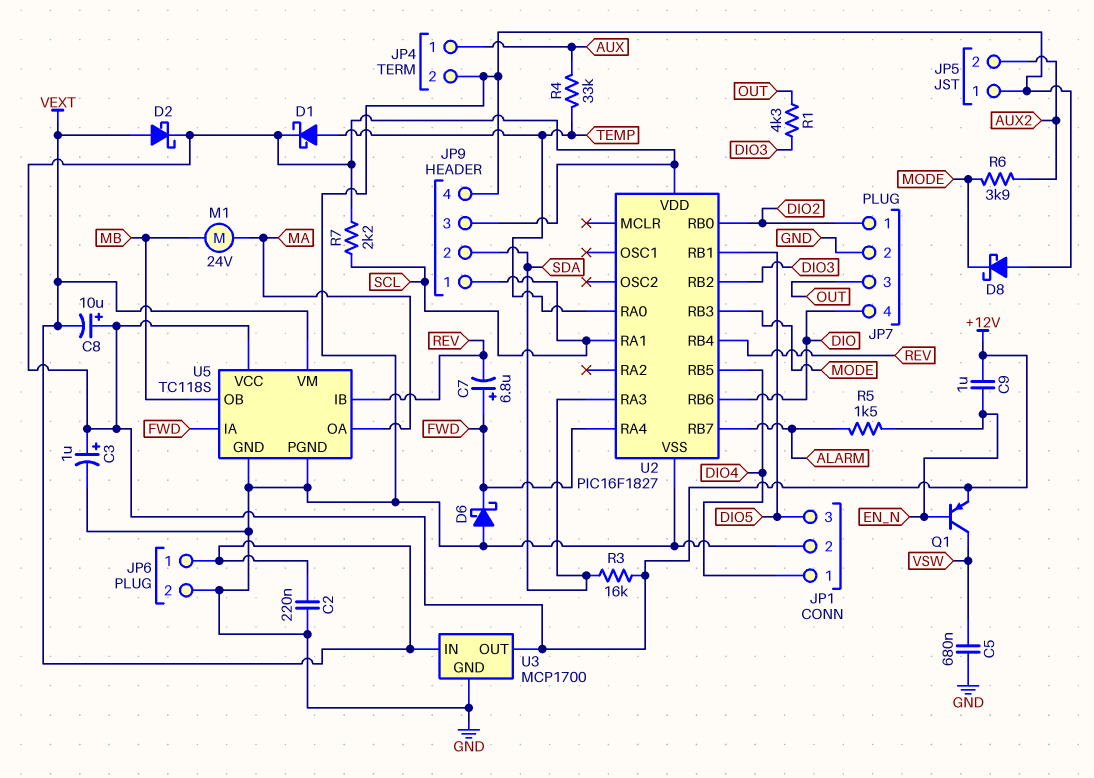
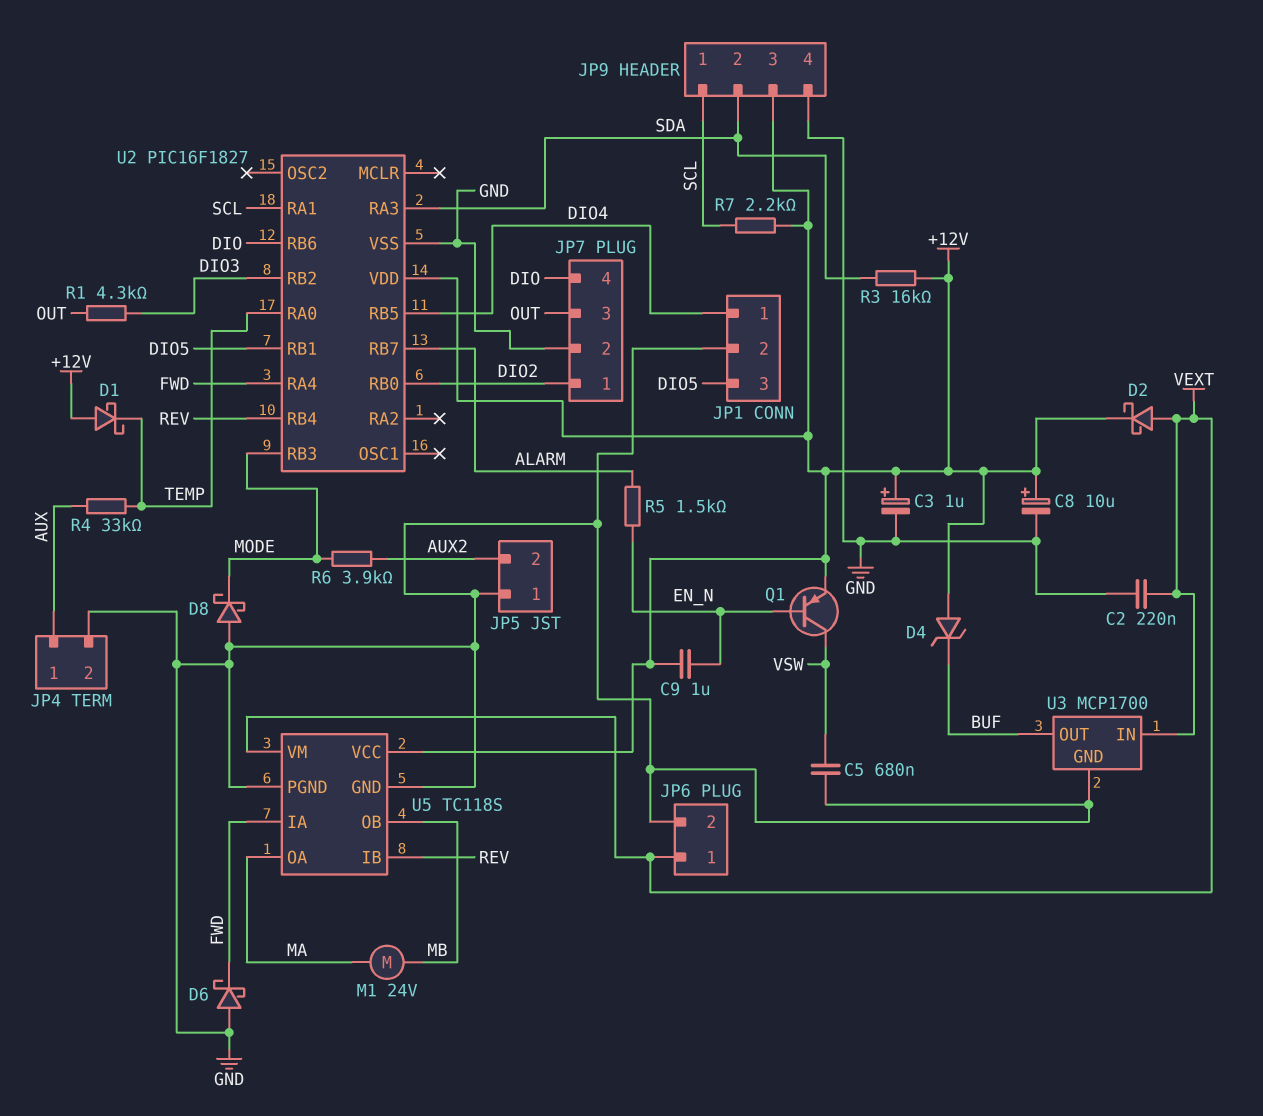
C7: 6.8uF (plus FWD, minus REV) -> none
C8: 10uF (plus +12V, minus VEXT) -> 10uF (plus +12V, minus GND)
D1: schottky (A TEMP, K +12V) -> schottky (A +12V, K TEMP)
D4: none -> zener (A +12V, K BUF)
U3 pin OUT: +12V -> BUF

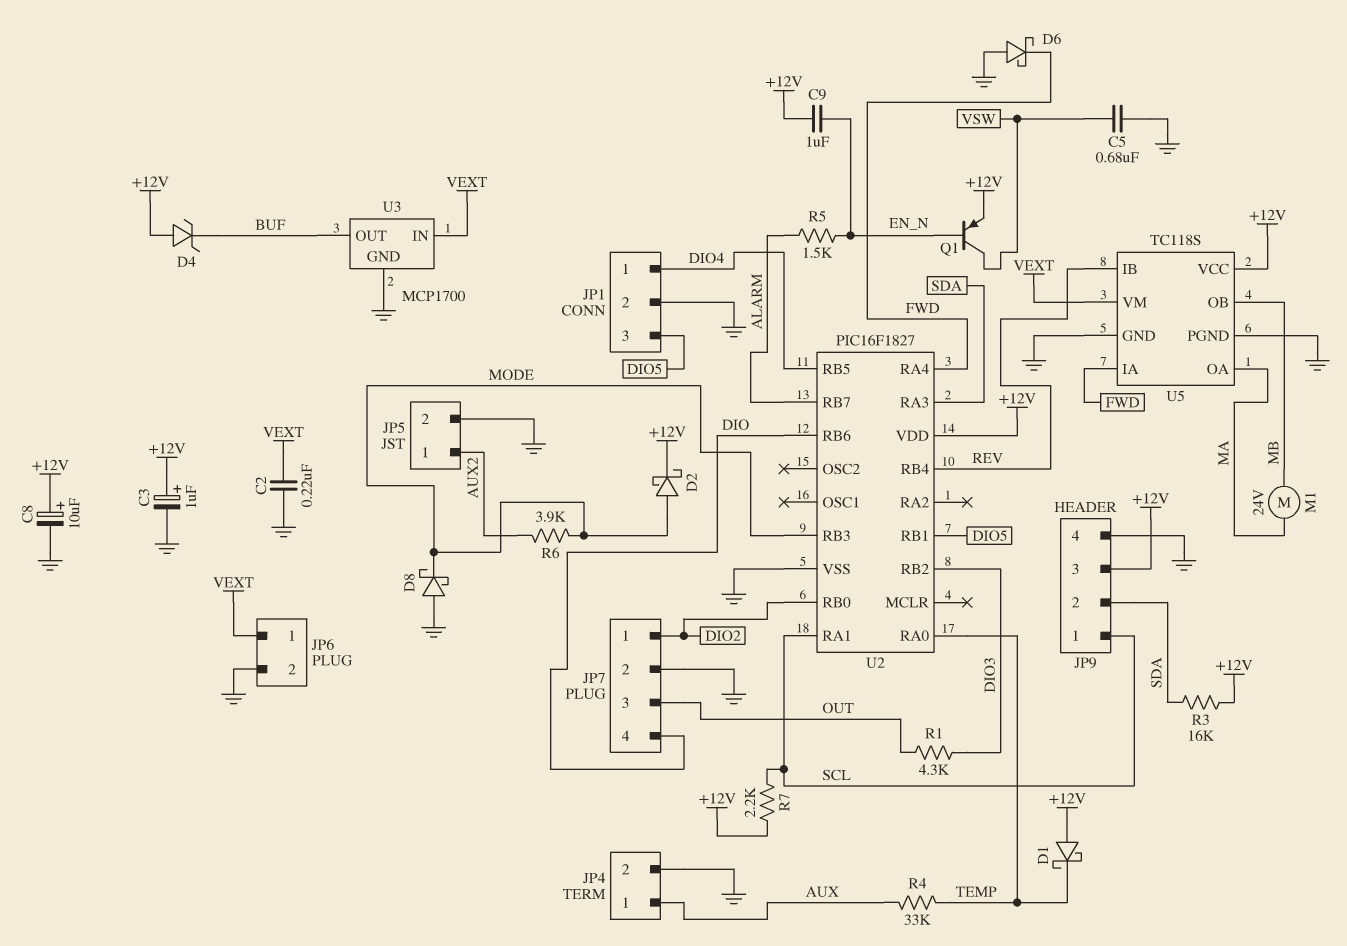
D2: schottky (A VEXT, K +12V) -> schottky (A MODE, K +12V)
JP5 pin 1: GND -> AUX2
JP5 pin 2: AUX2 -> GND

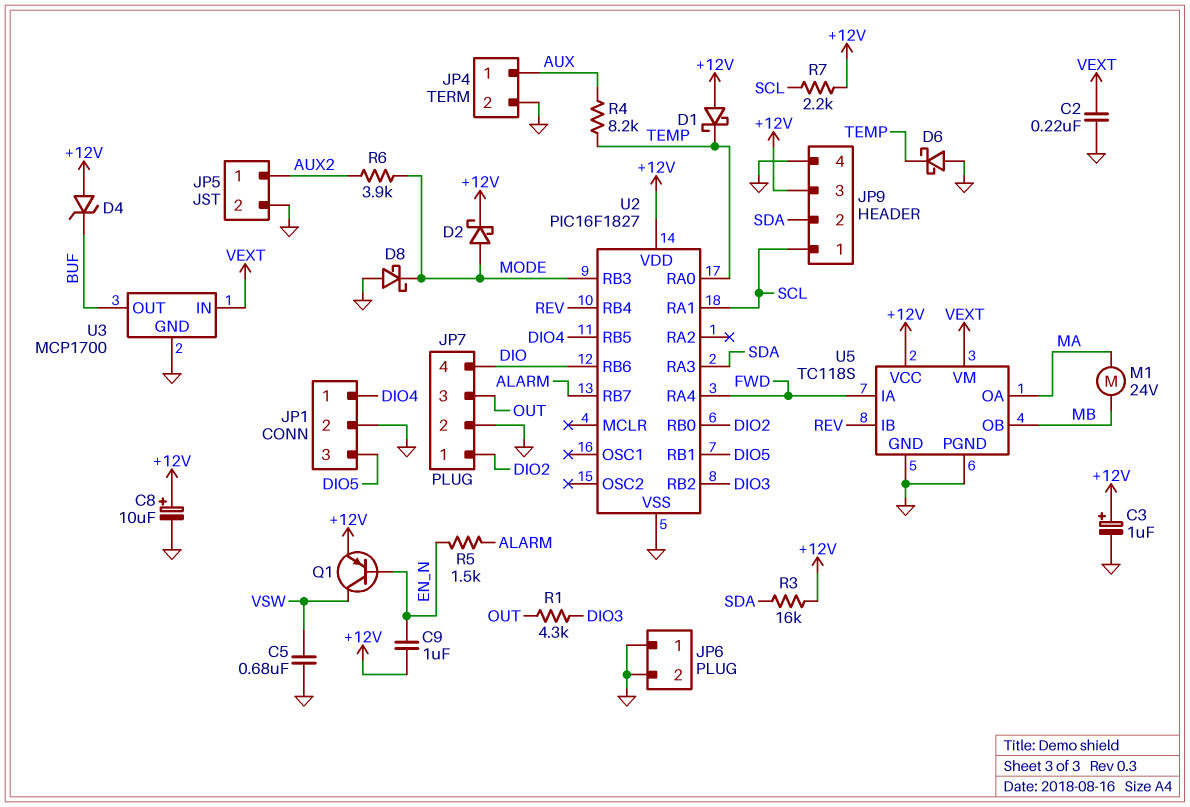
D6: schottky (A GND, K FWD) -> schottky (A GND, K TEMP)
JP6 pin 1: VEXT -> GND
R4: 33k (AUX, TEMP) -> 8.2k (AUX, TEMP)

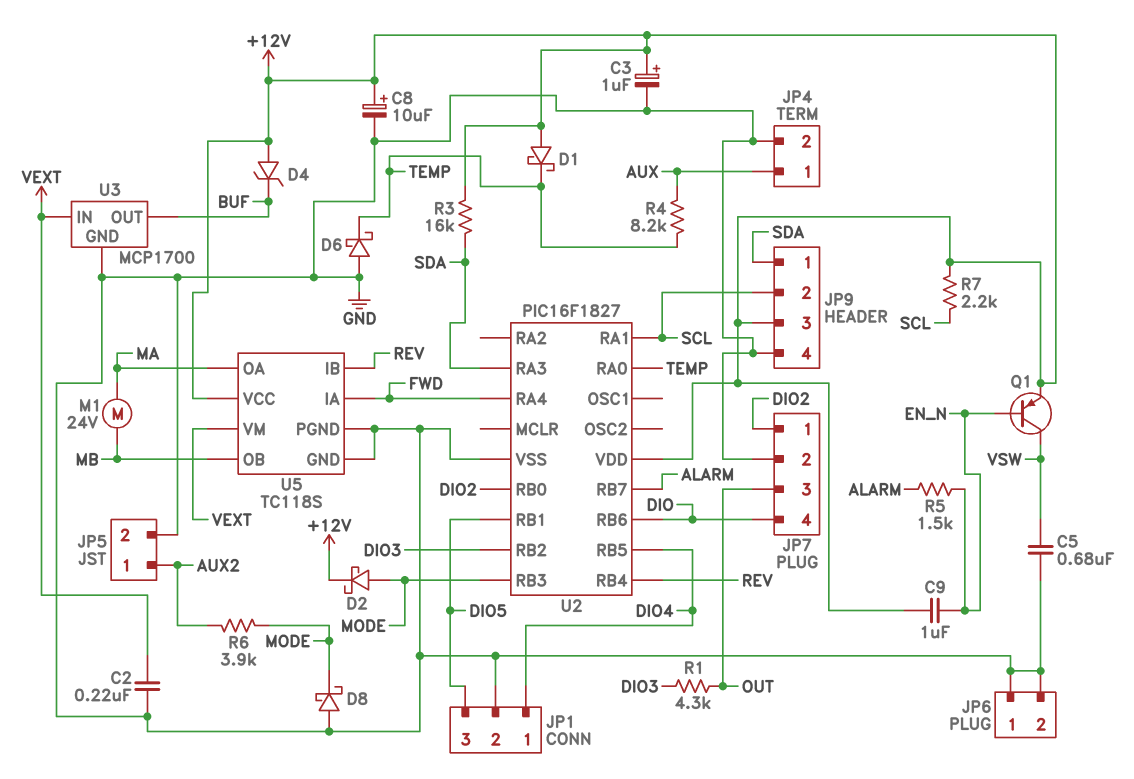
JP9 pin 1: SCL -> SDA
JP9 pin 2: SDA -> SCL

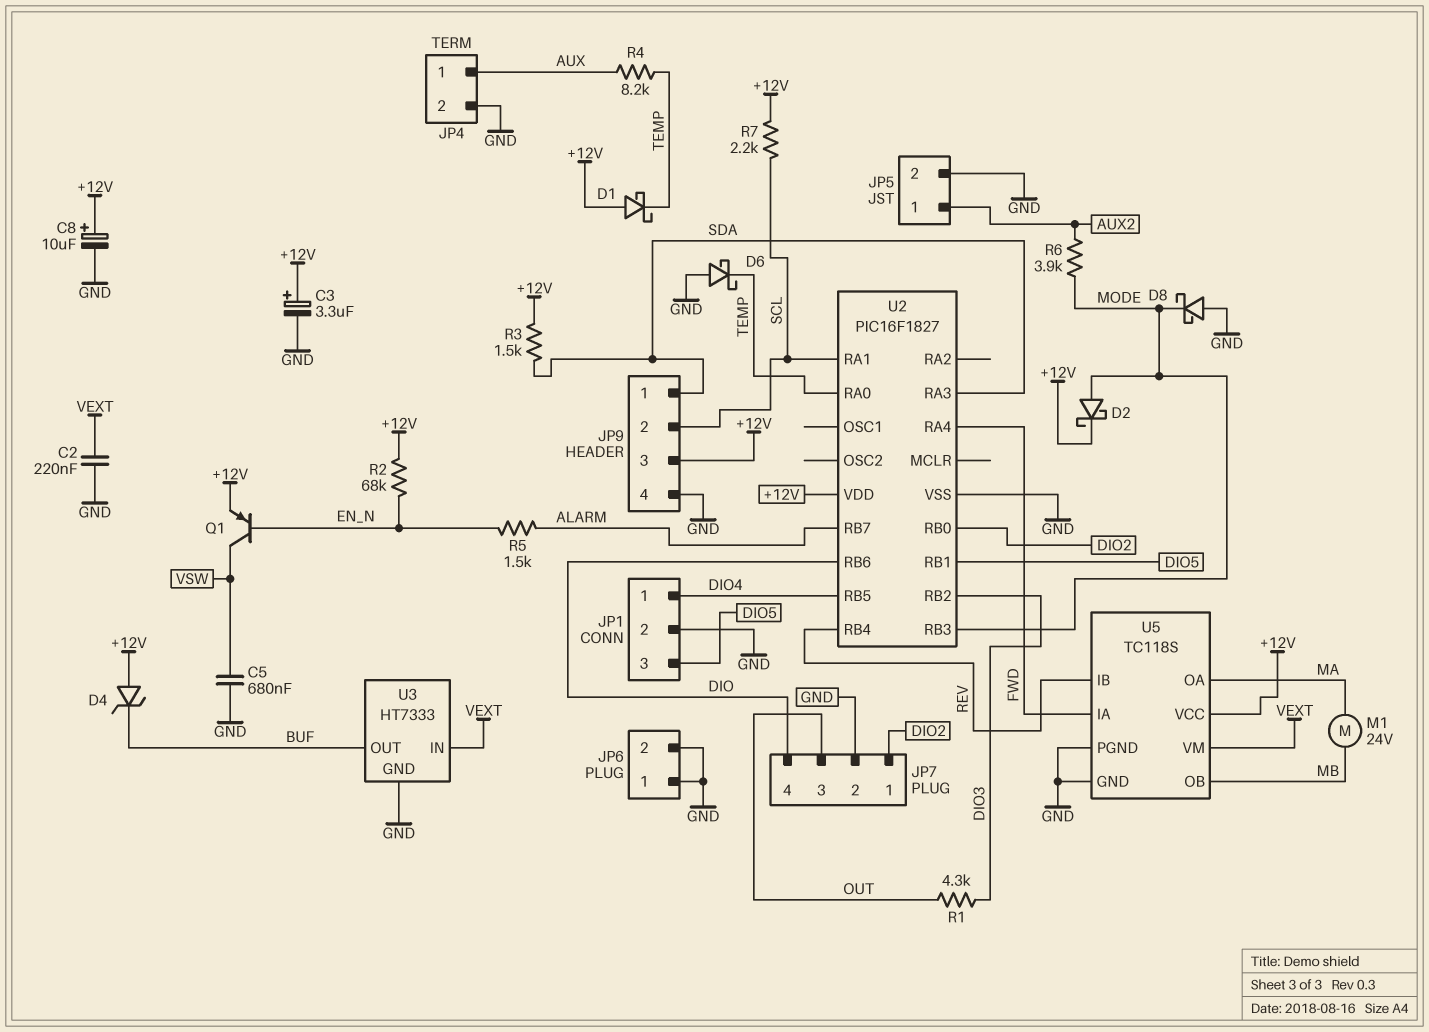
C3: 1uF (plus +12V, minus GND) -> 3.3uF (plus +12V, minus GND)
C9: 1uF (+12V, EN_N) -> none
R2: none -> 68k (+12V, EN_N)
R3: 16k (+12V, SDA) -> 1.5k (+12V, SDA)
U3: MCP1700 -> HT7333

